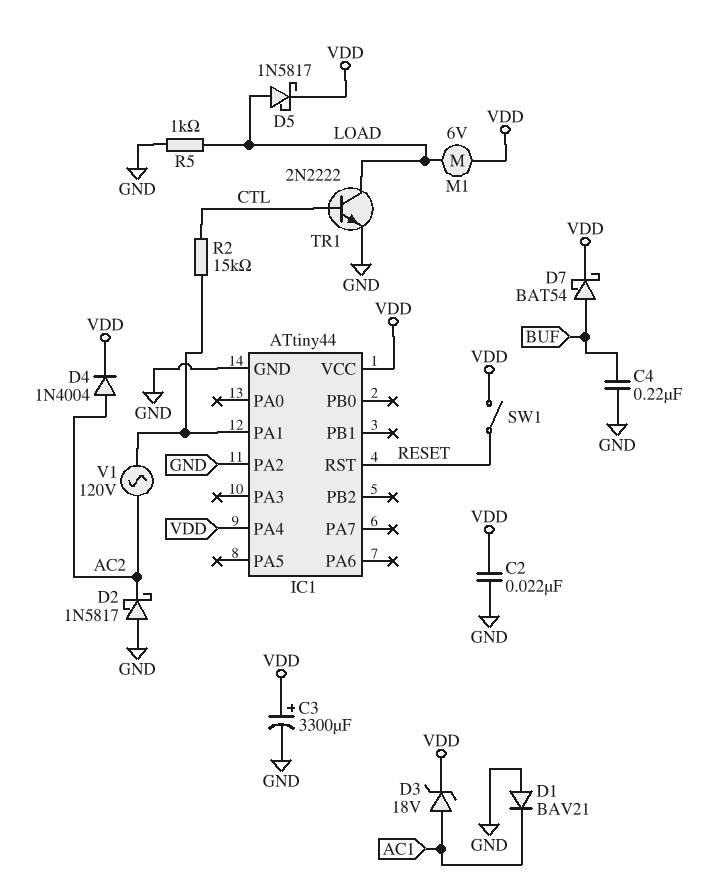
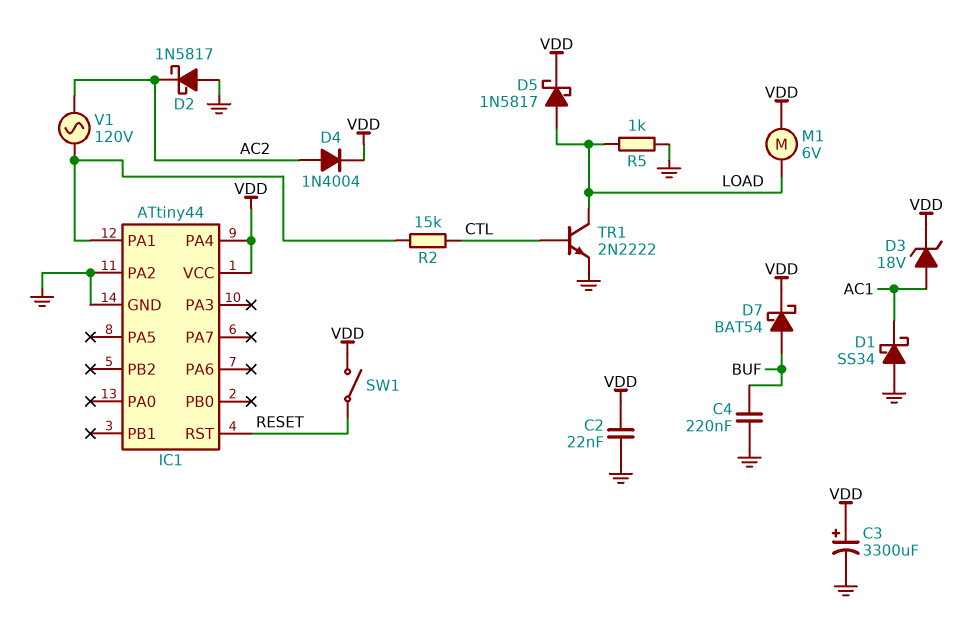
D1: diode BAV21 (A GND, K AC1) -> schottky SS34 (A GND, K AC1)

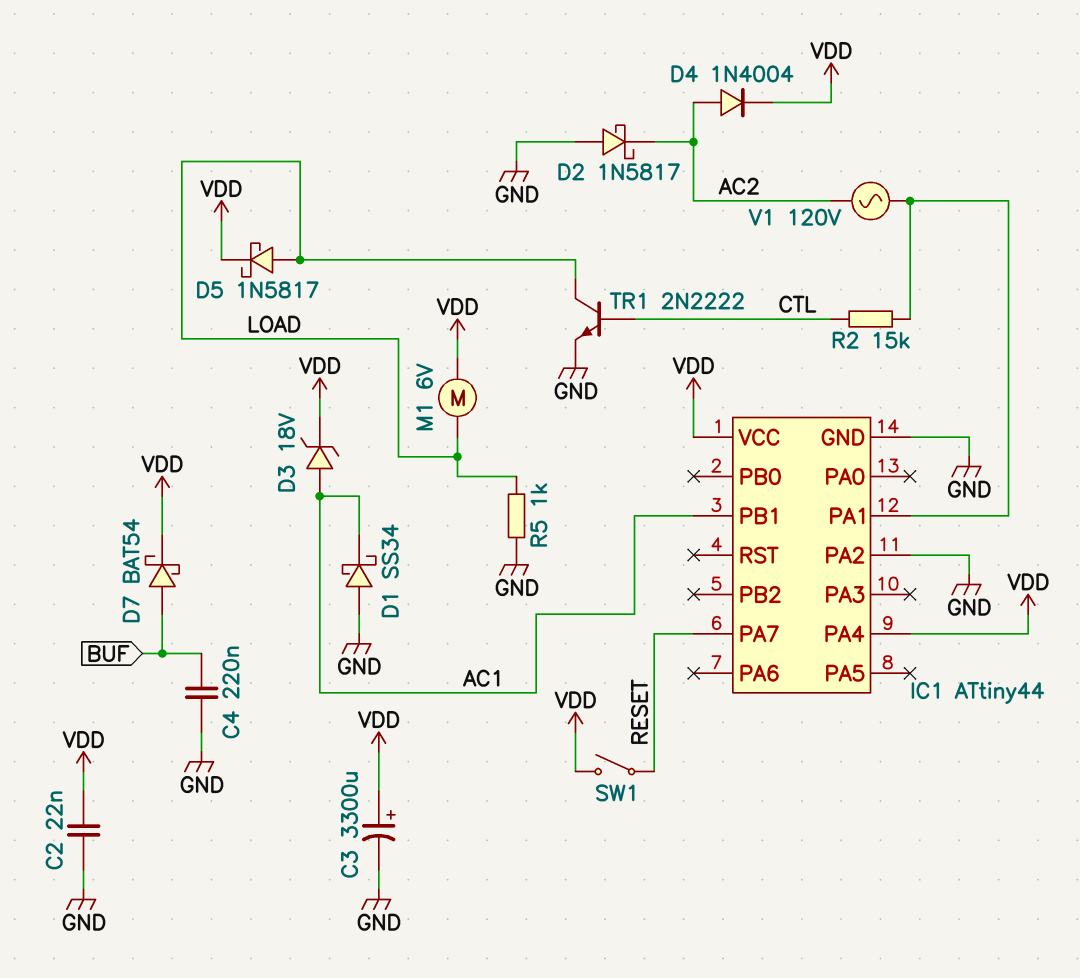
IC1 pin PA7: none -> RESET
IC1 pin PB1: none -> AC1
IC1 pin RST: RESET -> none

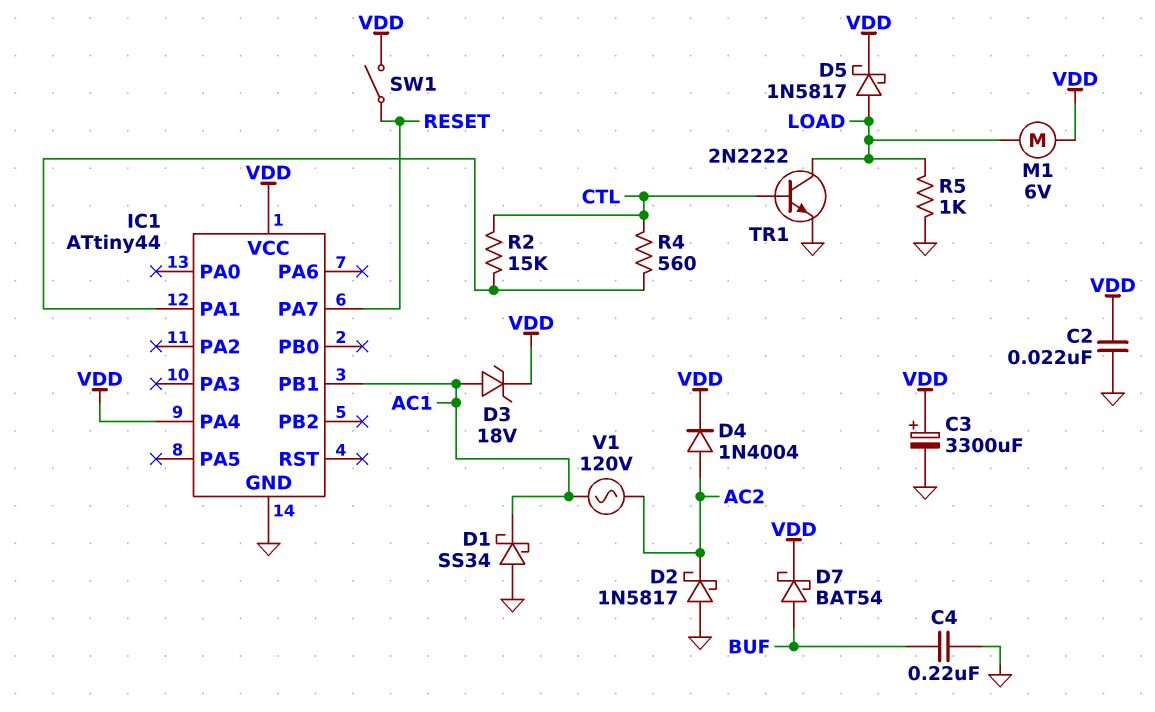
IC1 pin PA2: GND -> none
R4: none -> 560 (CTL, IC1/PA1)
V1: AC 120V (AC2, IC1/PA1) -> AC 120V (AC1, AC2)

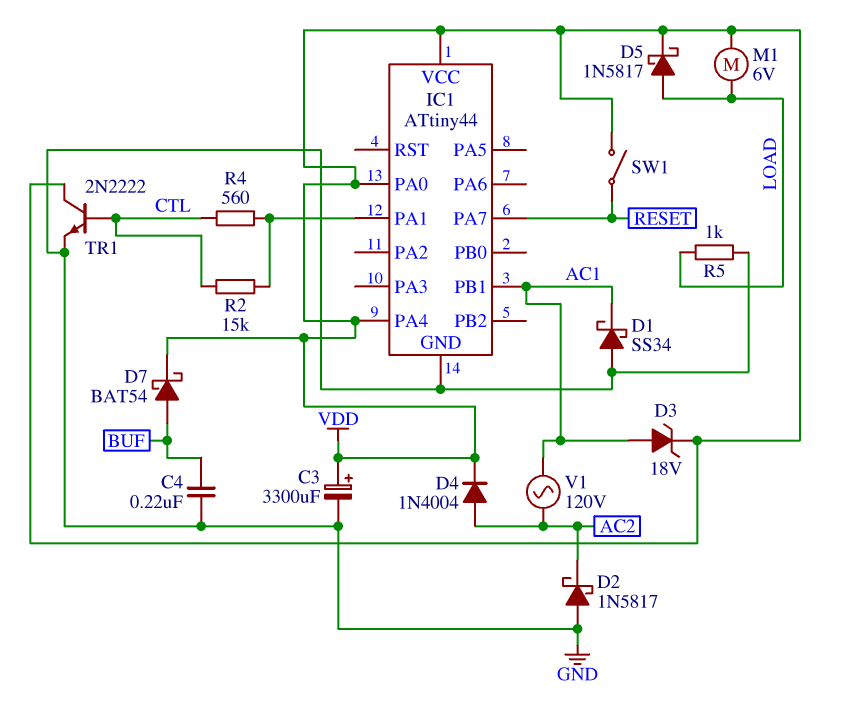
C2: 22nF (GND, VDD) -> none
IC1 pin PA0: none -> VDD
TR1: NPN 2N2222 (B CTL, C LOAD, E GND) -> NPN 2N2222 (B CTL, C VDD, E GND)

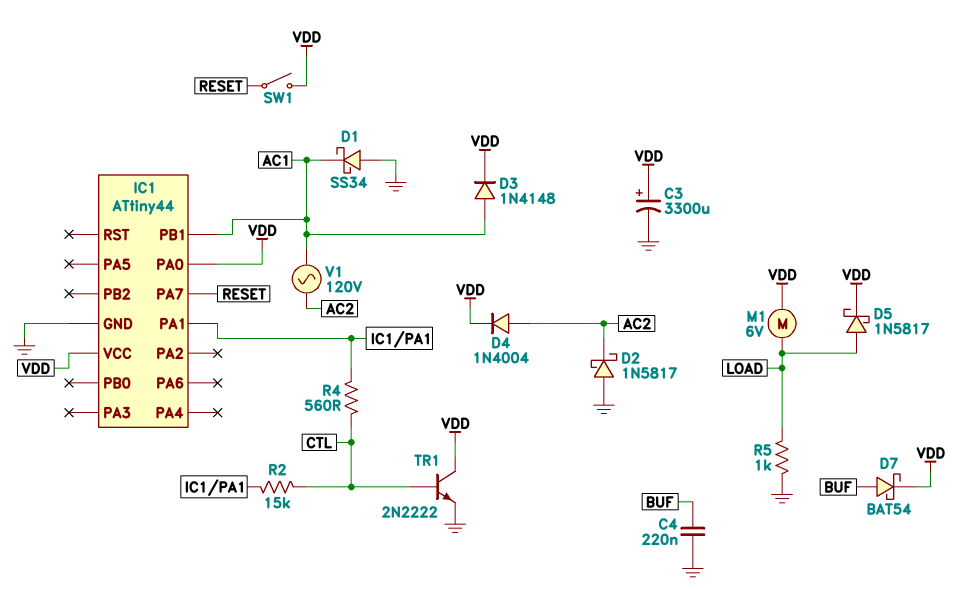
D3: zener 18V (A AC1, K VDD) -> diode 1N4148 (A AC1, K VDD)
IC1 pin PA4: VDD -> none

